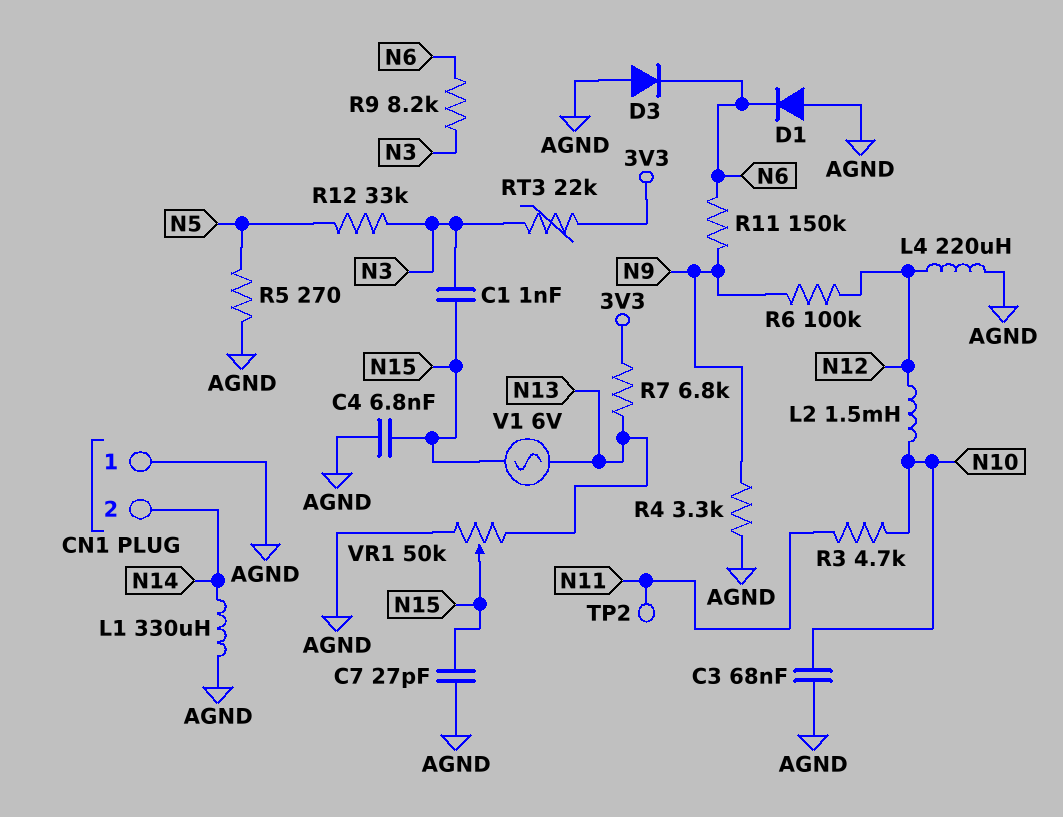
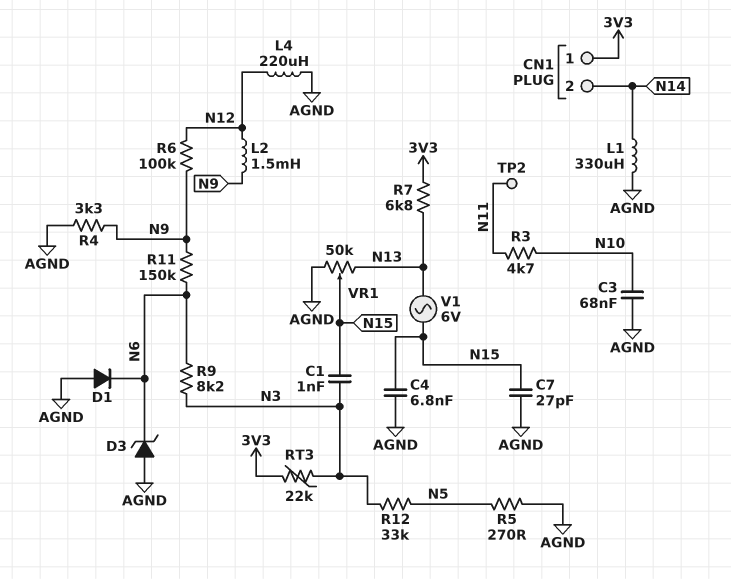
CN1 pin 1: AGND -> 3V3
D3: diode (A AGND, K N6) -> zener (A AGND, K N6)
L2: 1.5mH (N10, N12) -> 1.5mH (N9, N12)

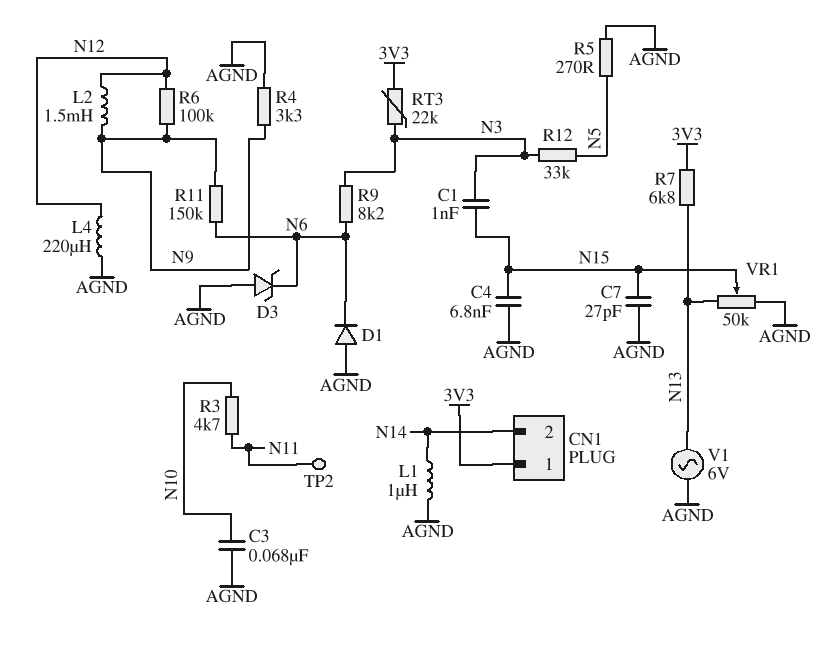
L1: 330uH (AGND, N14) -> 1uH (AGND, N14)
V1: AC 6V (N13, N15) -> AC 6V (AGND, N13)

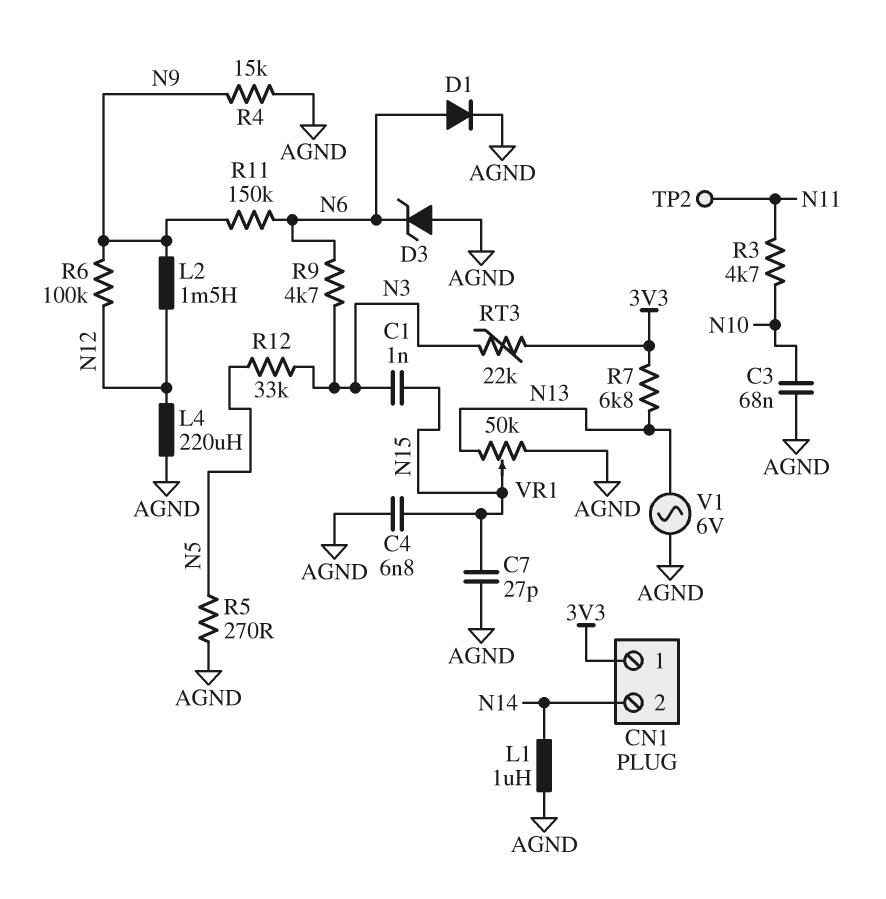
D1: diode (A AGND, K N6) -> diode (A N6, K AGND)
R4: 3.3k (AGND, N9) -> 15k (AGND, N9)
R9: 8.2k (N3, N6) -> 4.7k (N3, N6)

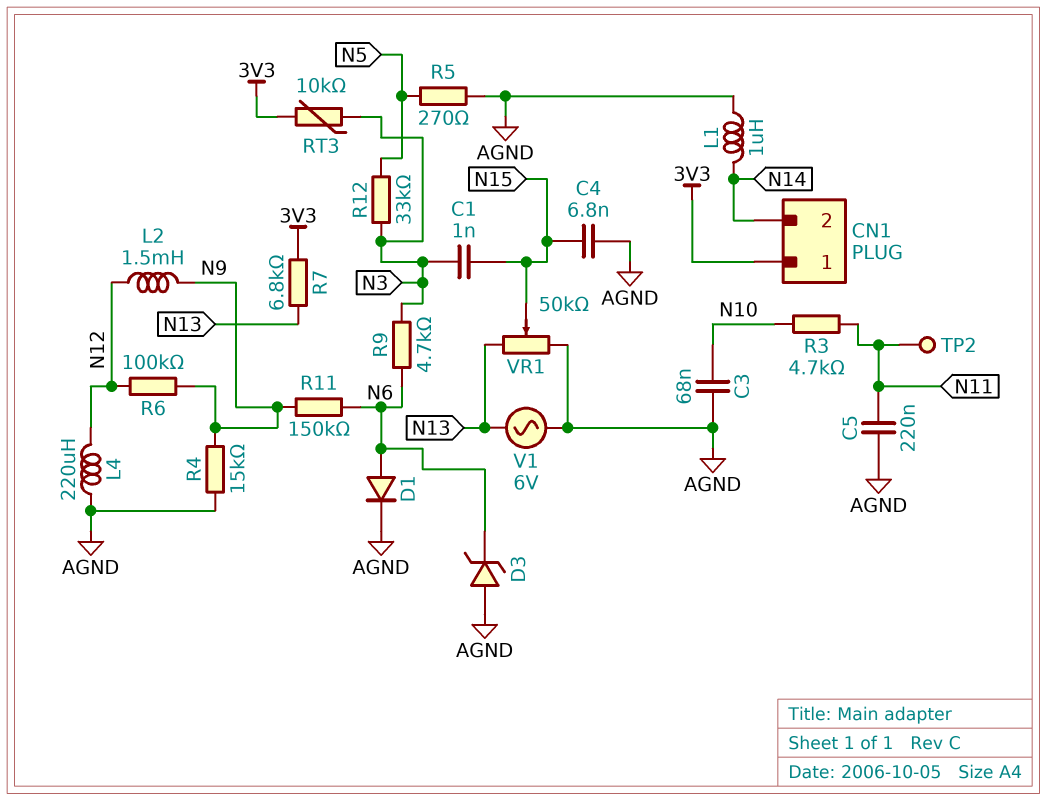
C5: none -> 220nF (AGND, N11)
C7: 27pF (AGND, N15) -> none
RT3: 22k (3V3, N3) -> 10k (3V3, N3)

